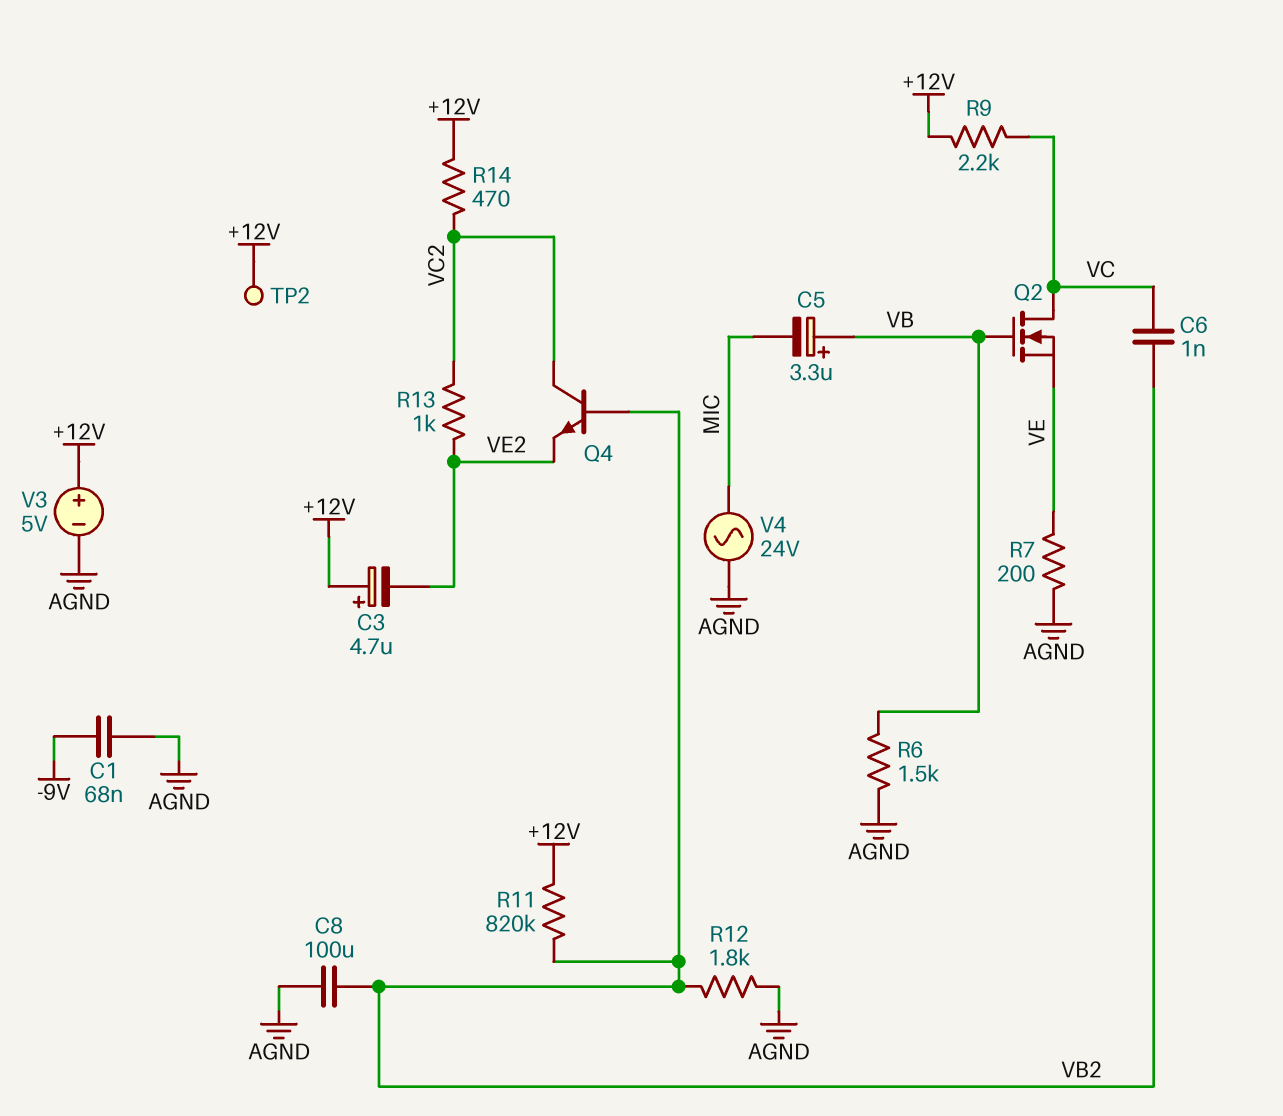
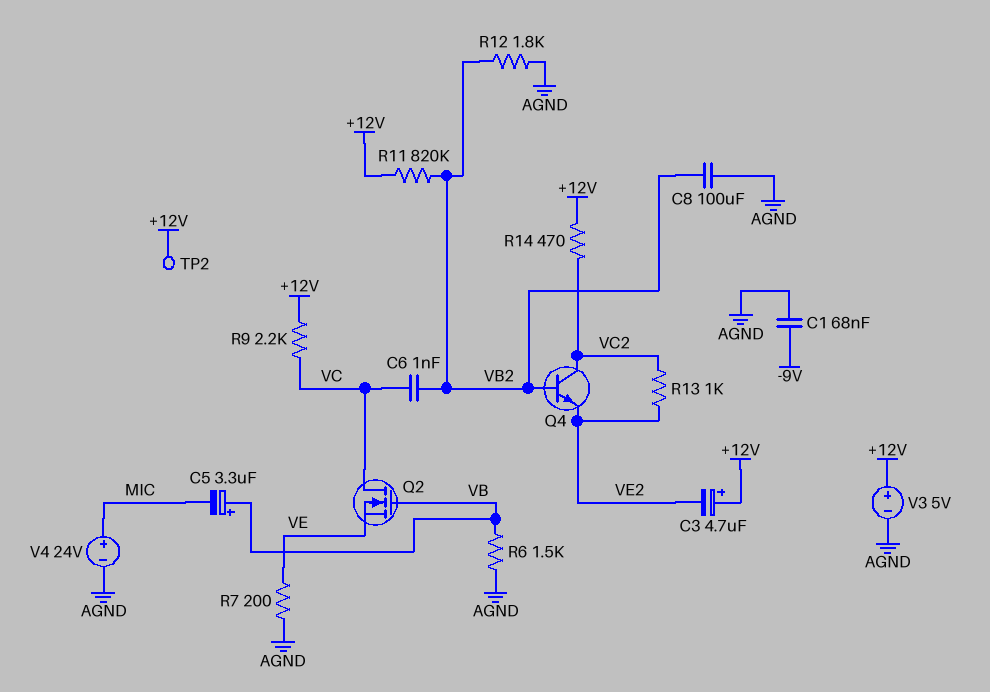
V4: AC 24V (AGND, MIC) -> 24V (plus MIC, minus AGND)

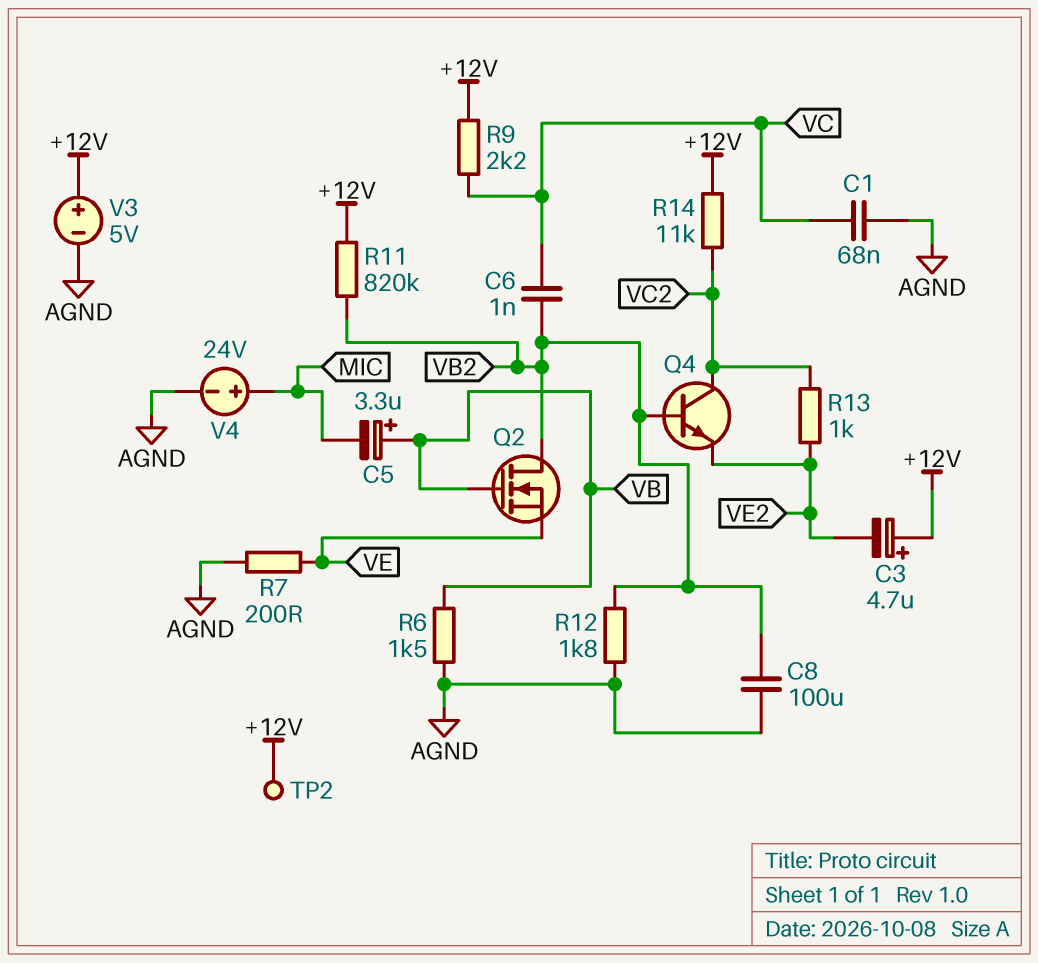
C1: 68nF (-9V, AGND) -> 68nF (AGND, VC)
Q2: NMOS (G VB, D VC, S VE) -> NMOS (G VB, D VB2, S VE)
R14: 470 (+12V, VC2) -> 11k (+12V, VC2)

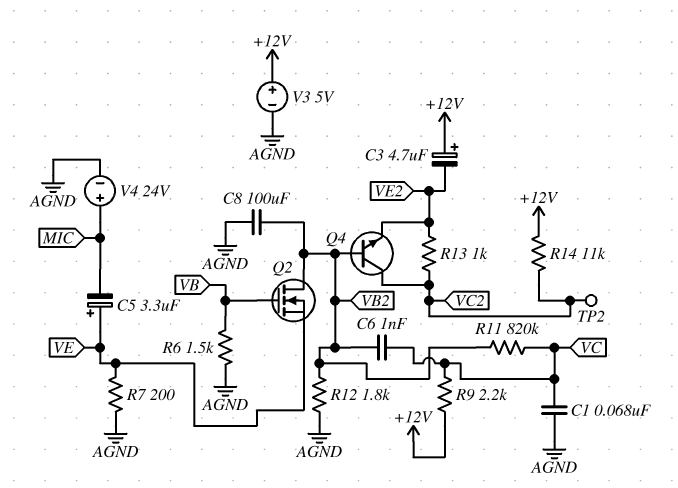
C5: 3.3uF (plus VB, minus MIC) -> 3.3uF (plus VE, minus MIC)
R11: 820k (+12V, VB2) -> 820k (VB2, VC)
TP2: test point (+12V) -> test point (VC2)

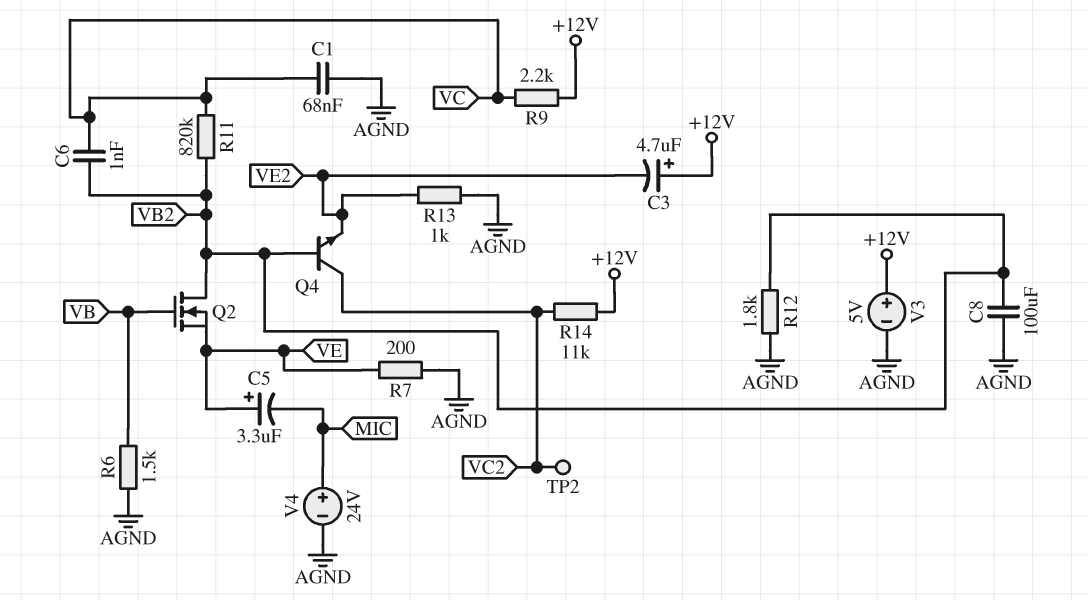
R13: 1k (VC2, VE2) -> 1k (AGND, VE2)

